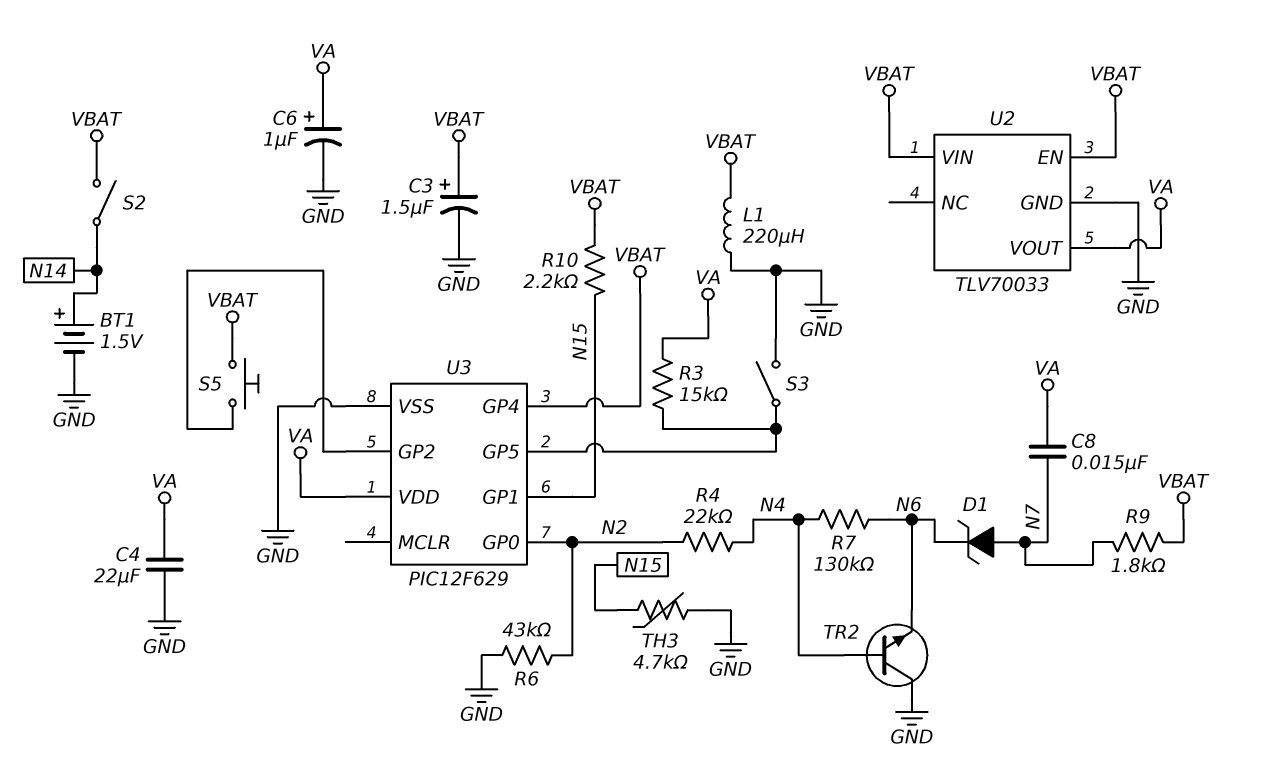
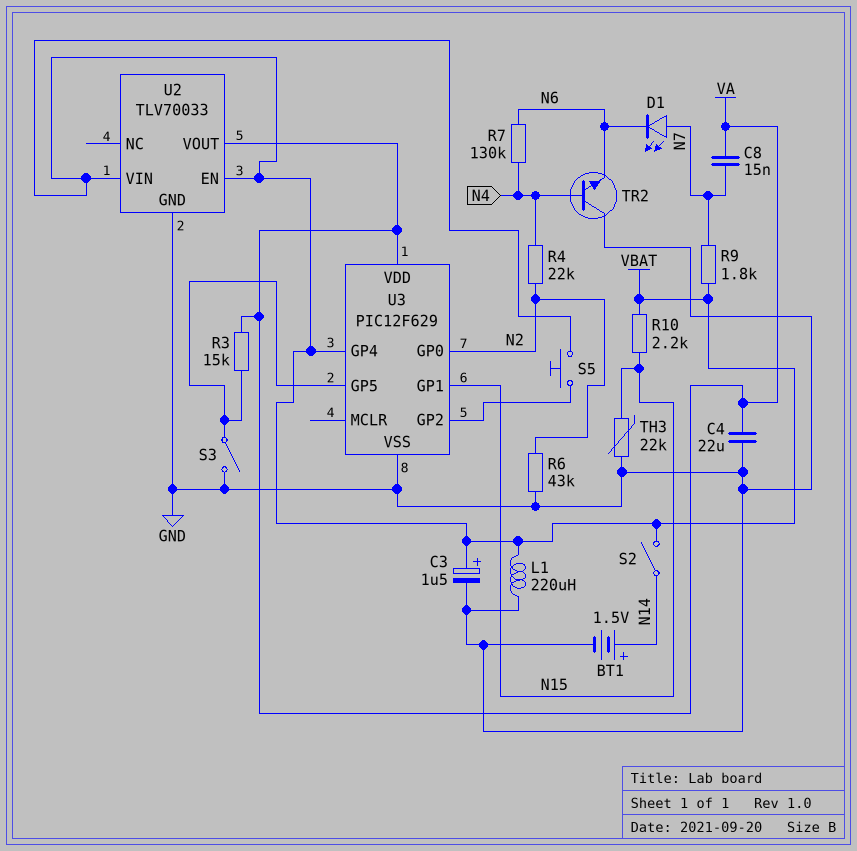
C6: 1uF (plus VA, minus GND) -> none
D1: zener (A N7, K N6) -> LED (A N7, K N6)
TH3: 4.7k (GND, N15) -> 22k (GND, N15)

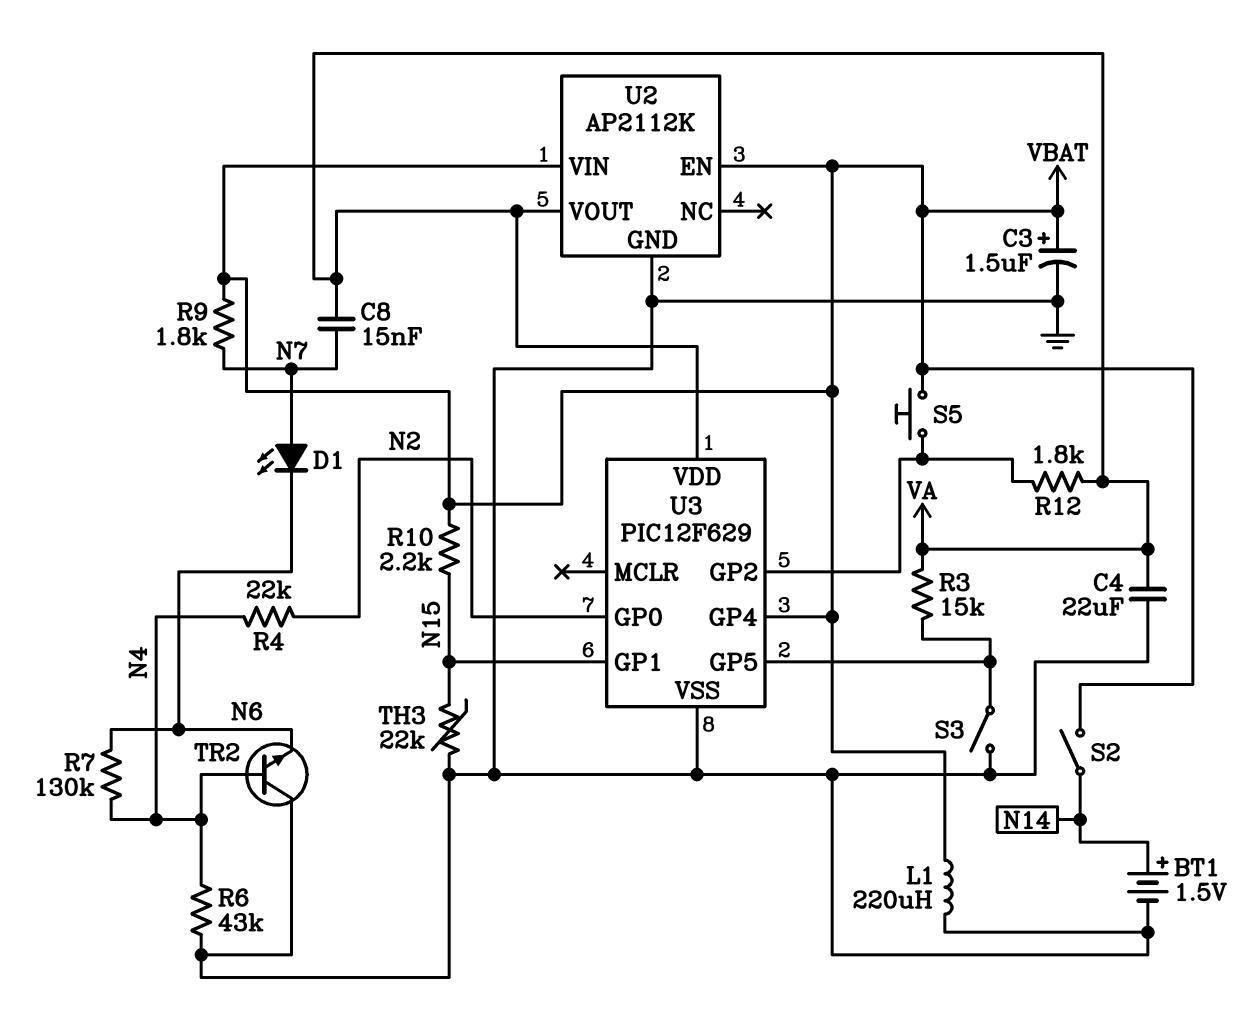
R6: 43k (GND, N2) -> 43k (GND, N4)
R12: none -> 1.8k (U3/GP2, VA)
U2: TLV70033 -> AP2112K

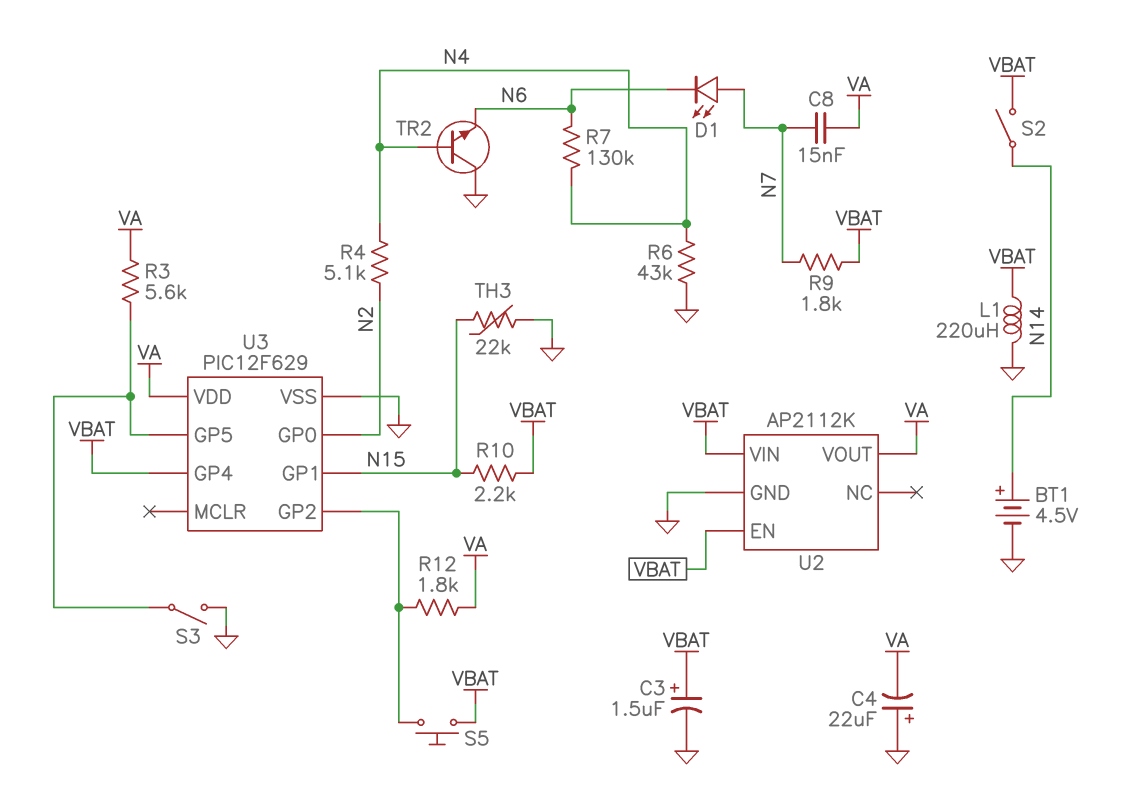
BT1: 1.5V (plus N14, minus GND) -> 4.5V (plus N14, minus GND)
C4: 22uF (GND, VA) -> 22uF (plus GND, minus VA)
R3: 15k (U3/GP5, VA) -> 5.6k (U3/GP5, VA)
R4: 22k (N2, N4) -> 5.1k (N2, N4)

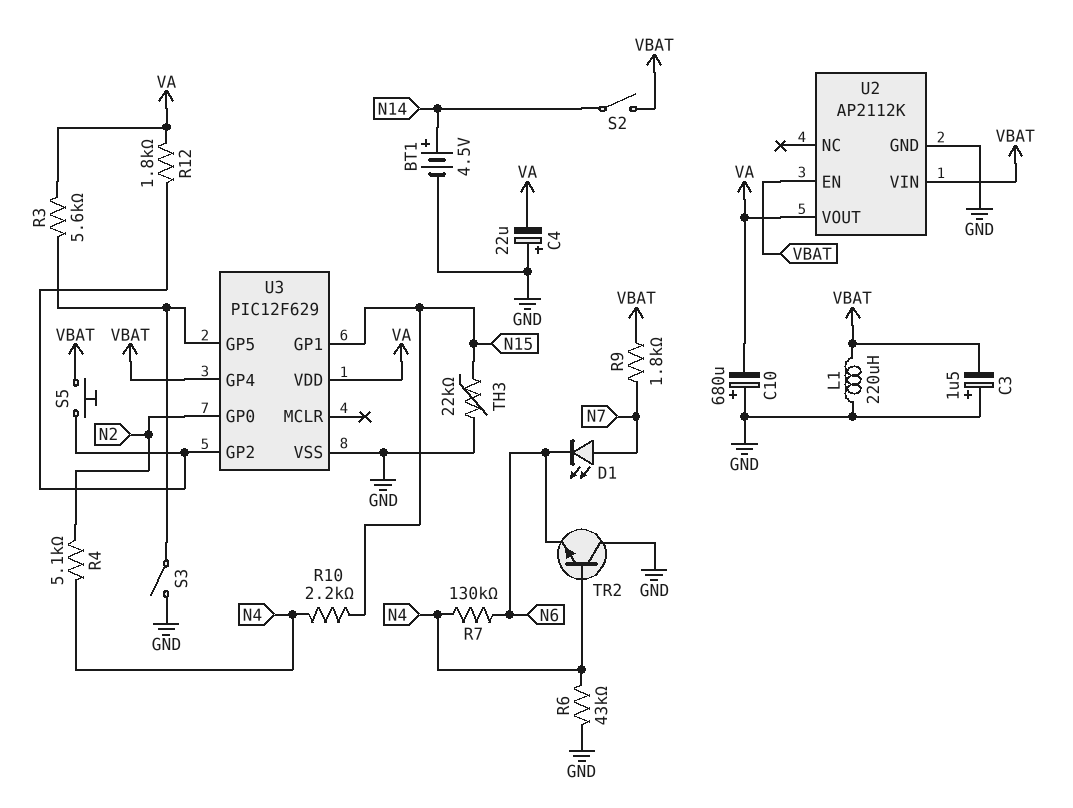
C3: 1.5uF (plus VBAT, minus GND) -> 1.5uF (plus GND, minus VBAT)
C8: 15nF (N7, VA) -> none
C10: none -> 680uF (plus GND, minus VA)
R10: 2.2k (N15, VBAT) -> 2.2k (N4, N15)

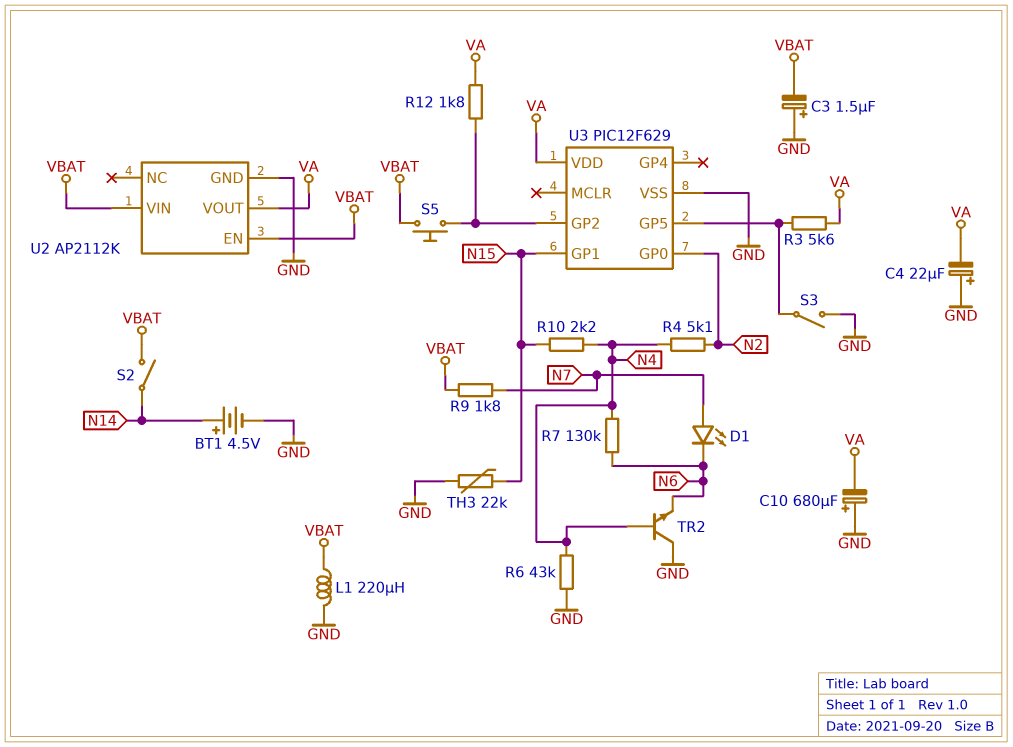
U3 pin GP4: VBAT -> none

